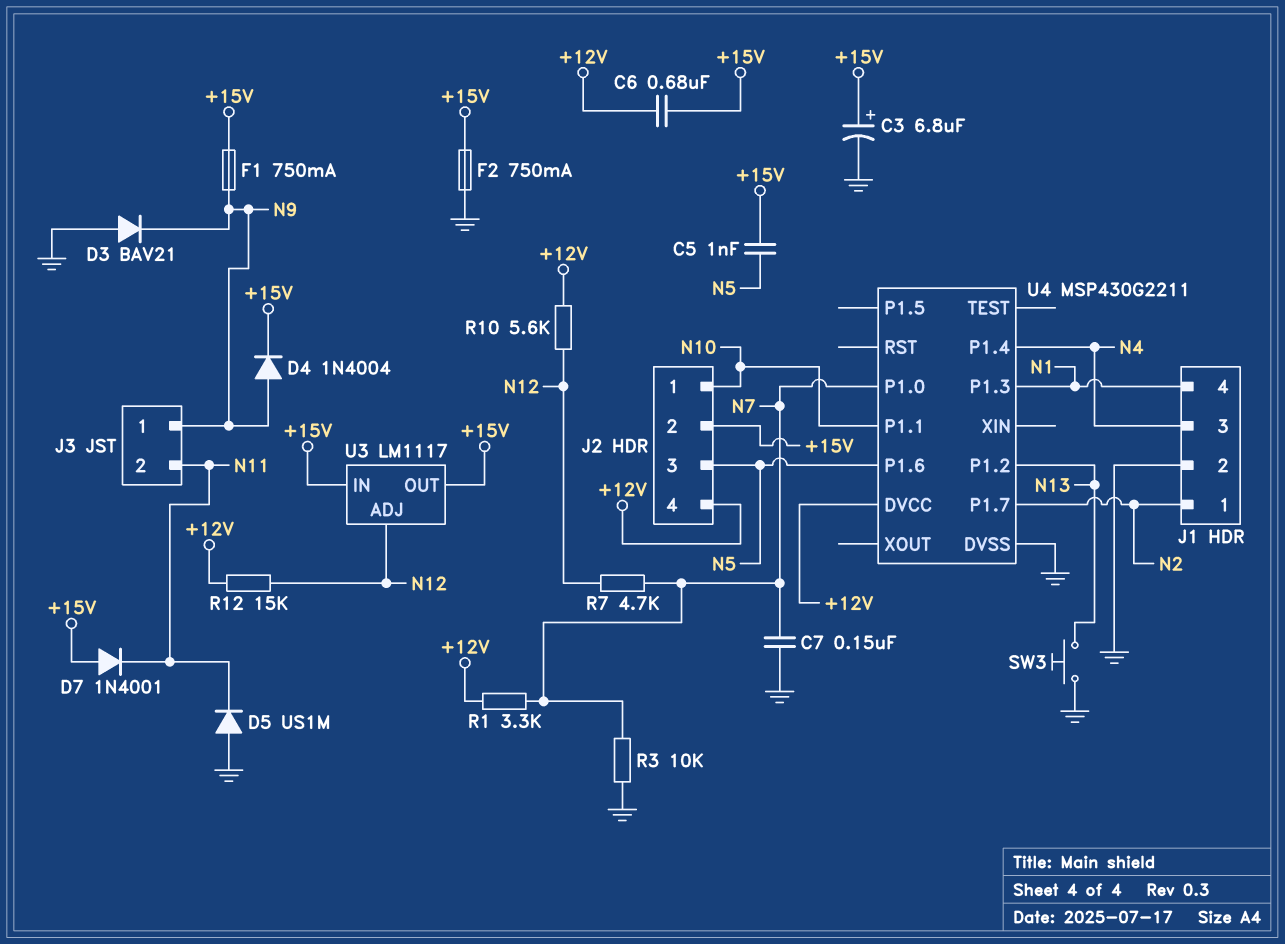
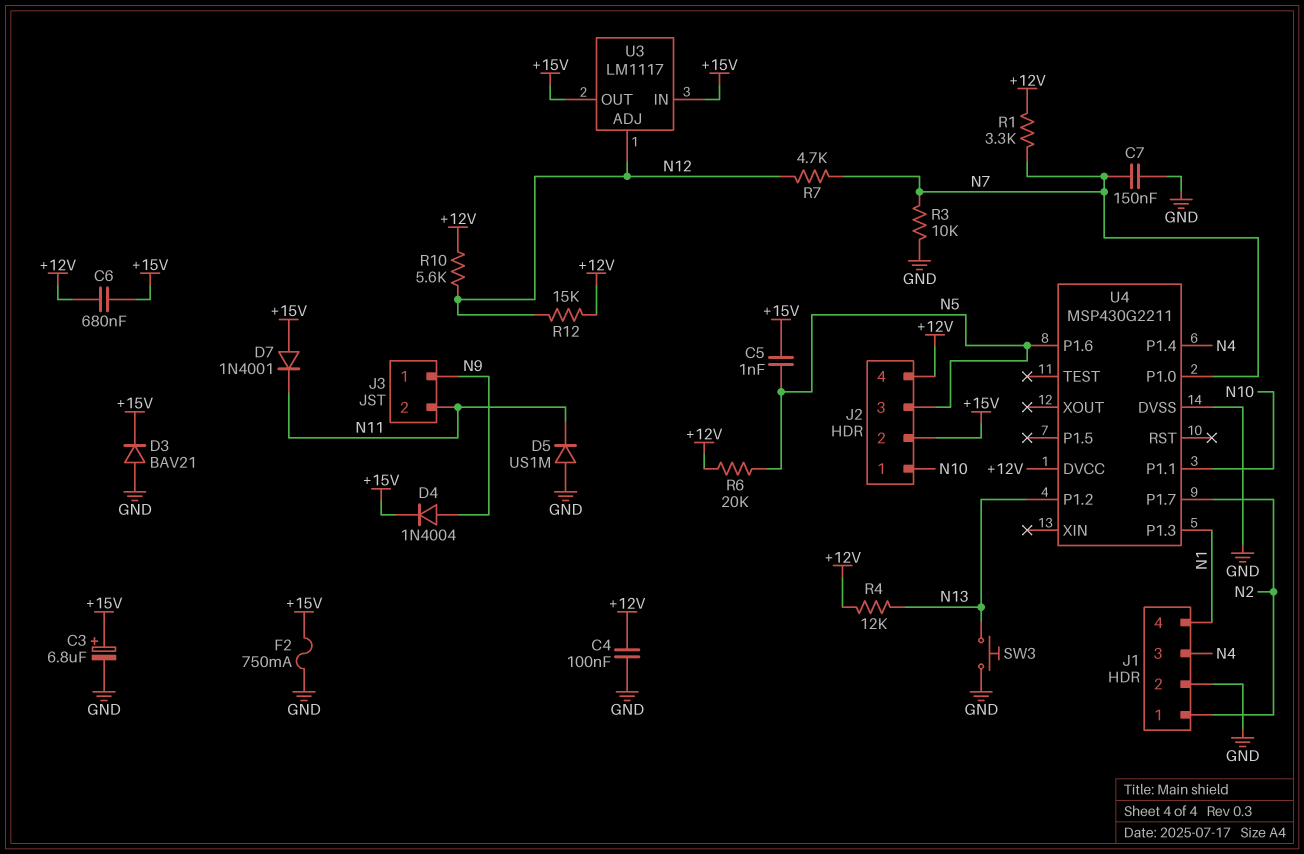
C4: none -> 100nF (+12V, GND)
D3: diode BAV21 (A GND, K N9) -> diode BAV21 (A GND, K +15V)
F1: 750mA (+15V, N9) -> none
R4: none -> 12k (+12V, N13)
R6: none -> 20k (+12V, N5)

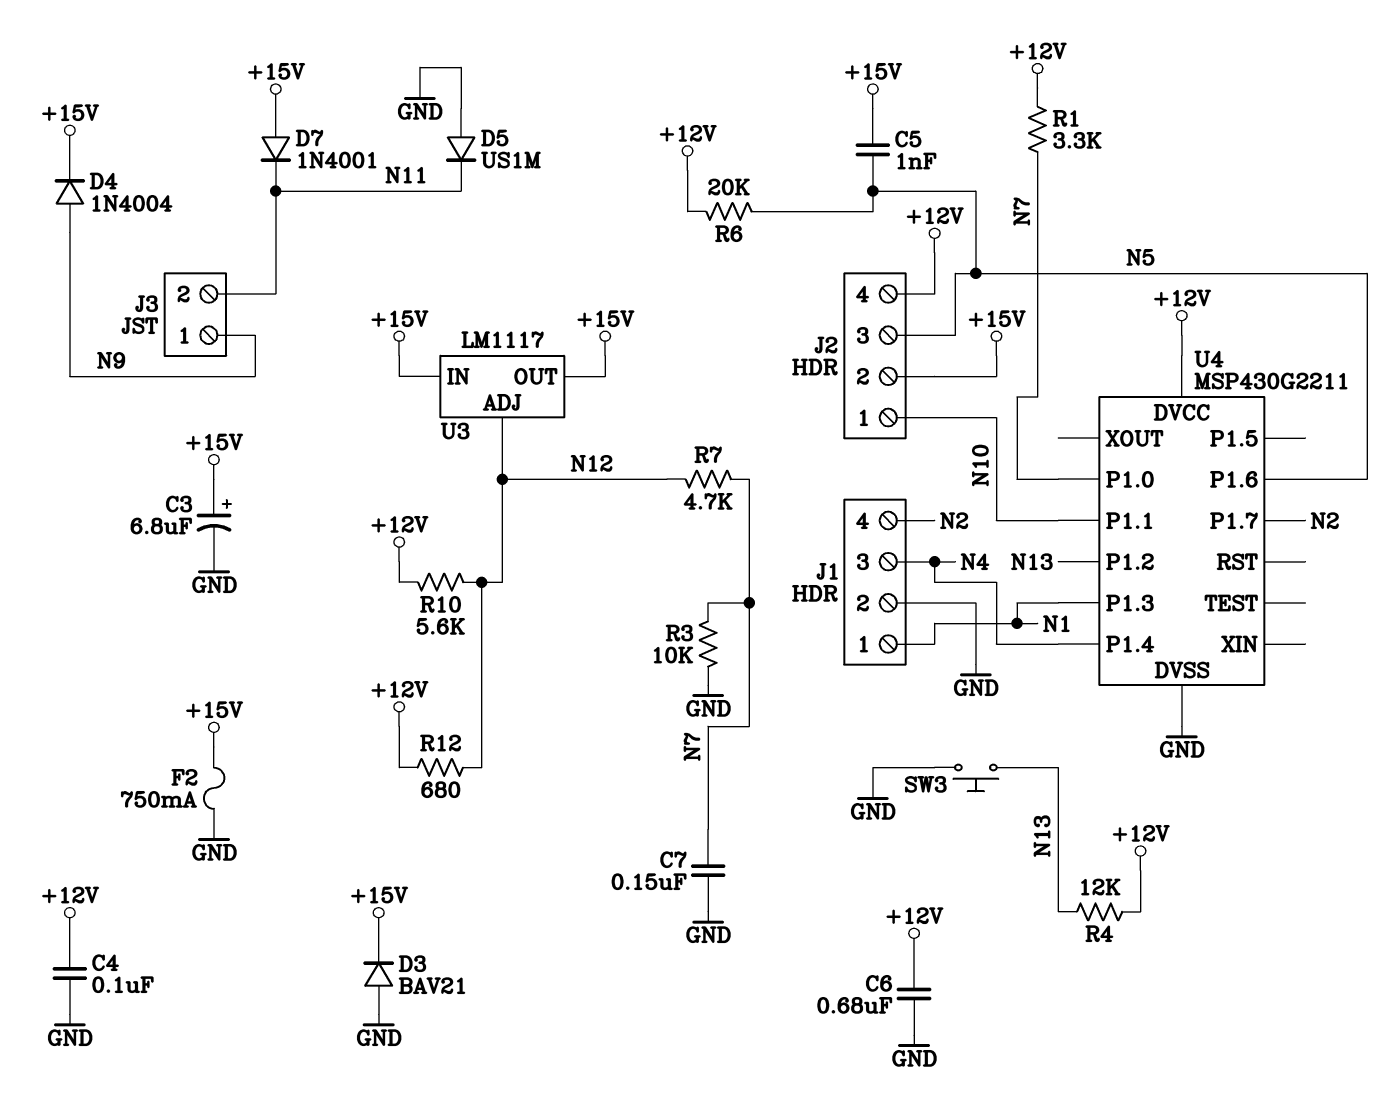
C6: 680nF (+12V, +15V) -> 680nF (+12V, GND)
J1 pin 1: N2 -> N1
J1 pin 4: N1 -> N2
R12: 15k (+12V, N12) -> 680 (+12V, N12)

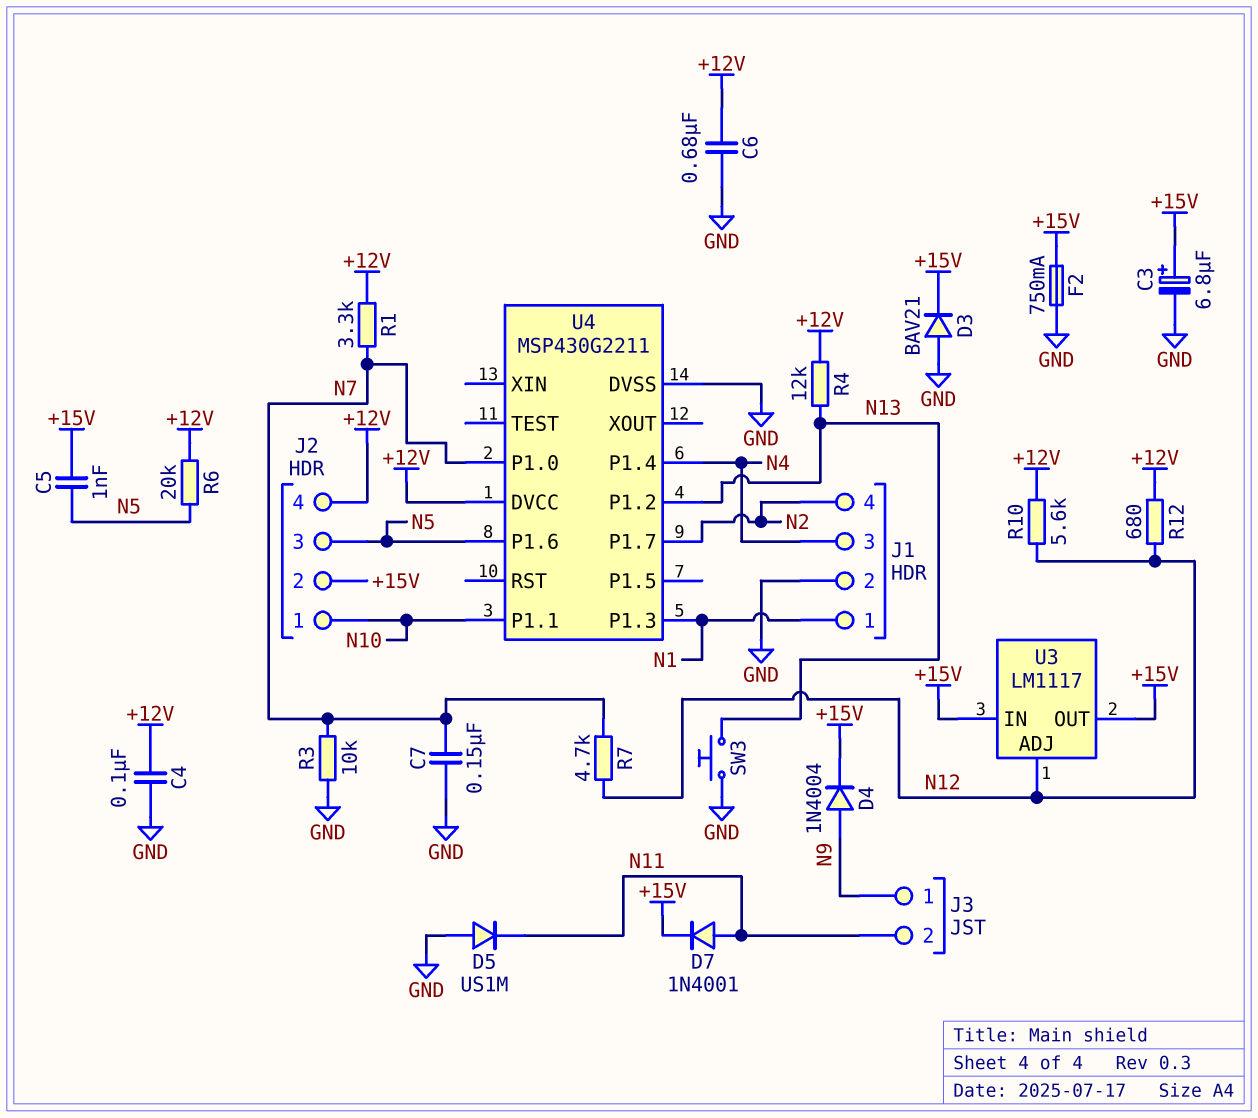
D7: diode 1N4001 (A +15V, K N11) -> diode 1N4001 (A N11, K +15V)

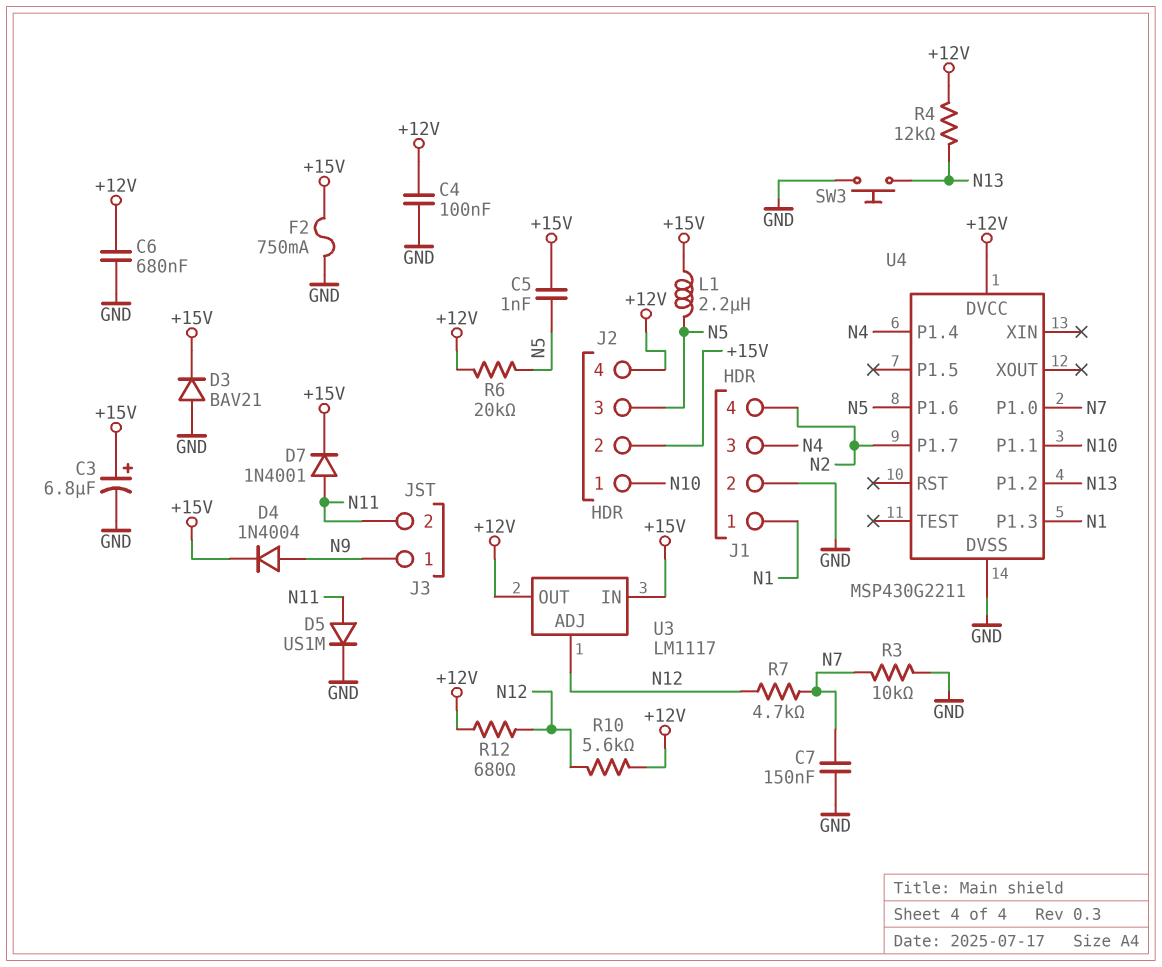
D5: diode US1M (A GND, K N11) -> diode US1M (A N11, K GND)
L1: none -> 2.2uH (+15V, N5)
R1: 3.3k (+12V, N7) -> none
U3 pin OUT: +15V -> +12V

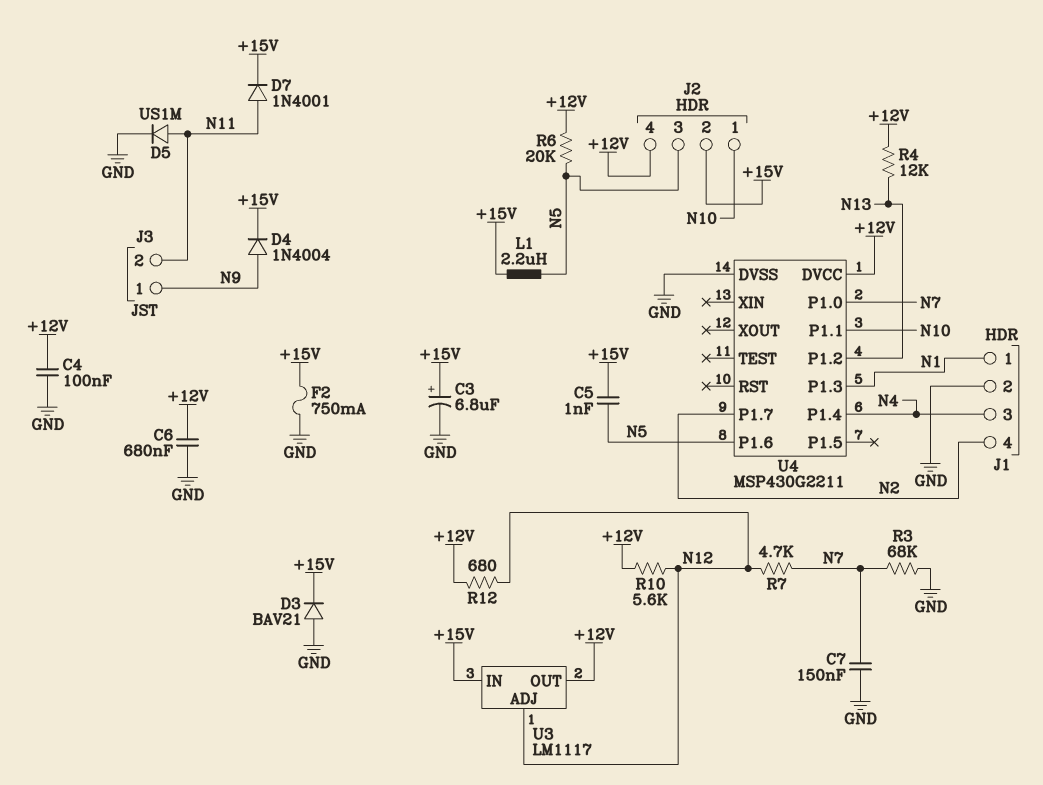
R3: 10k (GND, N7) -> 68k (GND, N7)
SW3: button (GND, N13) -> none

